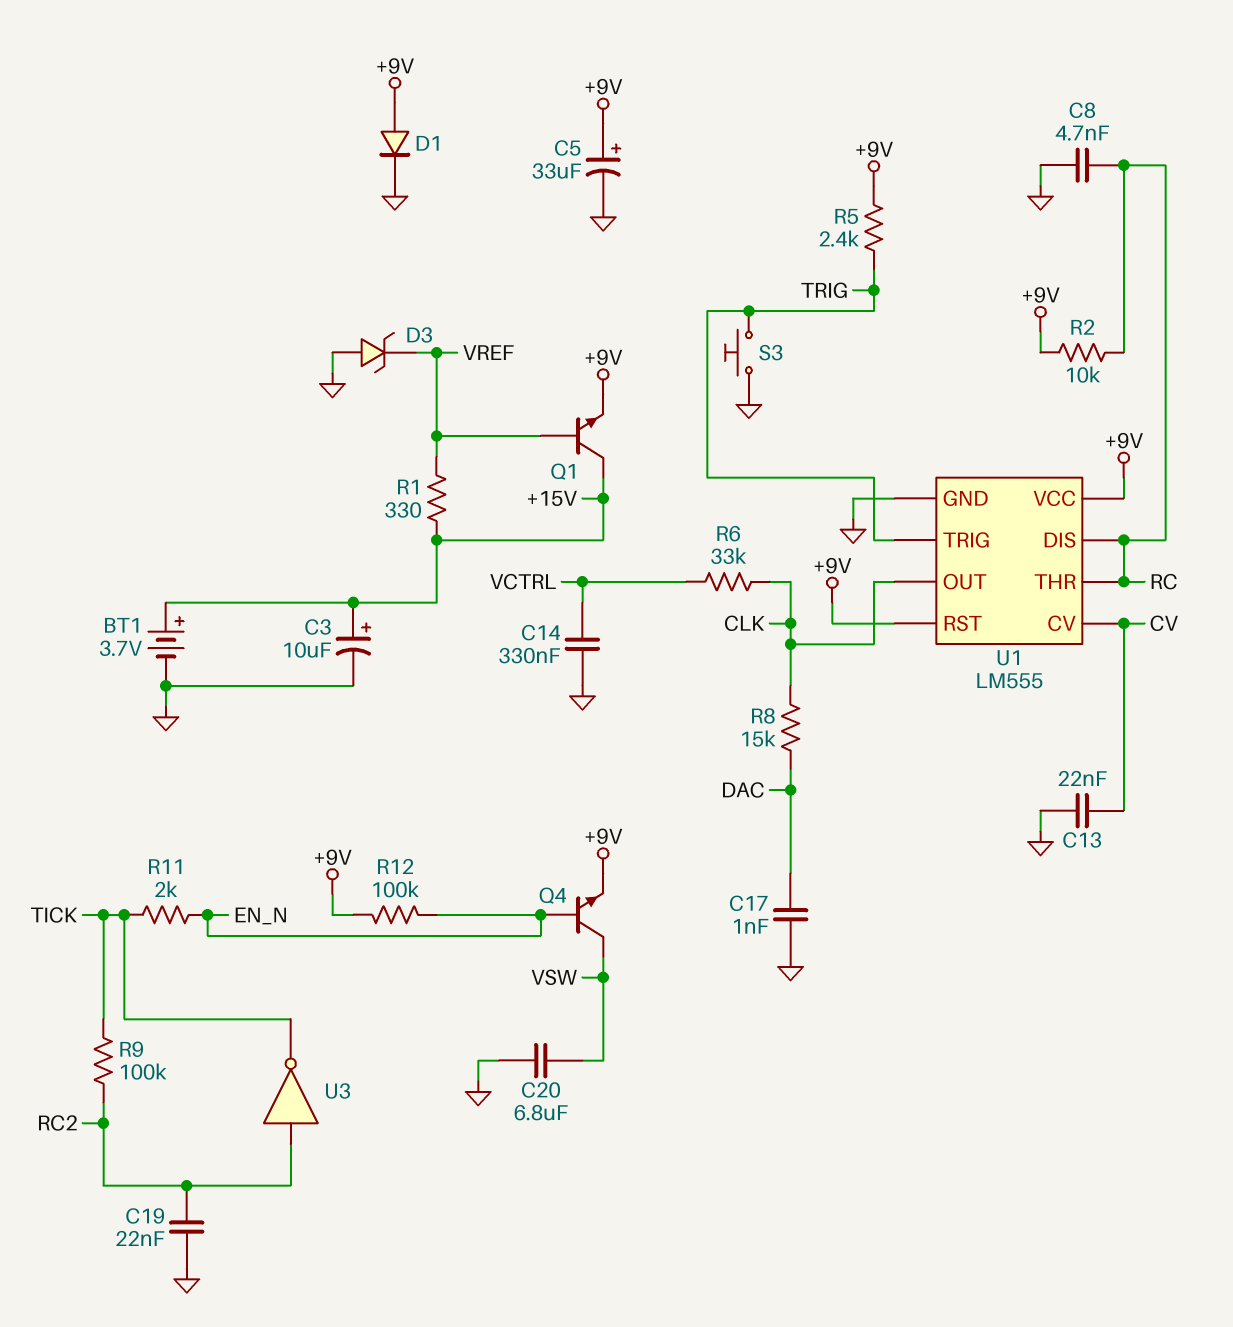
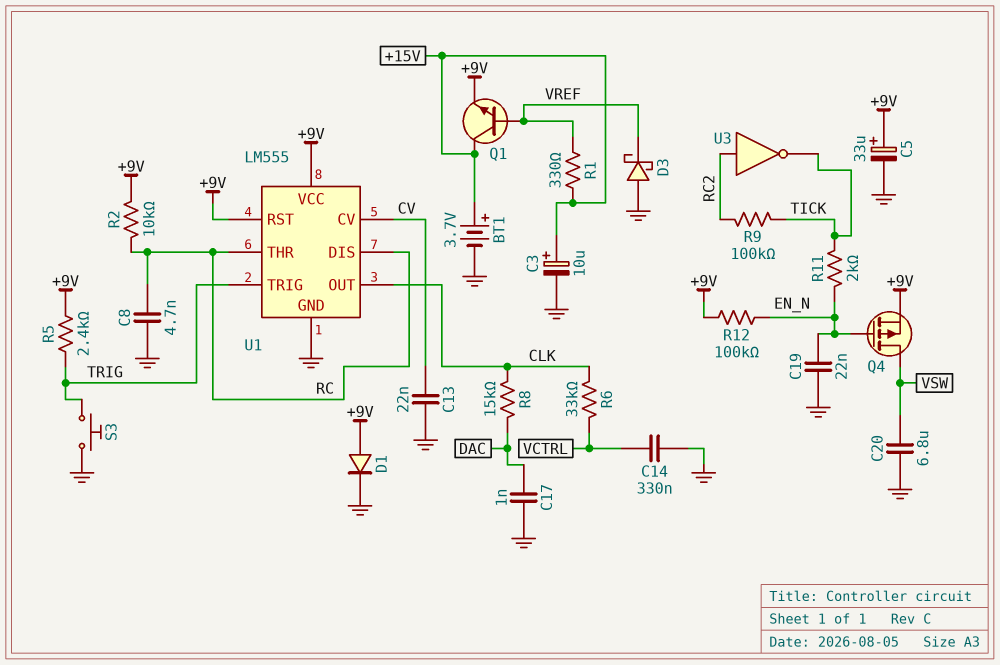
C19: 22nF (GND, RC2) -> 22nF (EN_N, GND)
D3: zener (A GND, K VREF) -> schottky (A GND, K VREF)
Q4: NPN (B EN_N, C VSW, E +9V) -> PMOS (G EN_N, D VSW, S +9V)

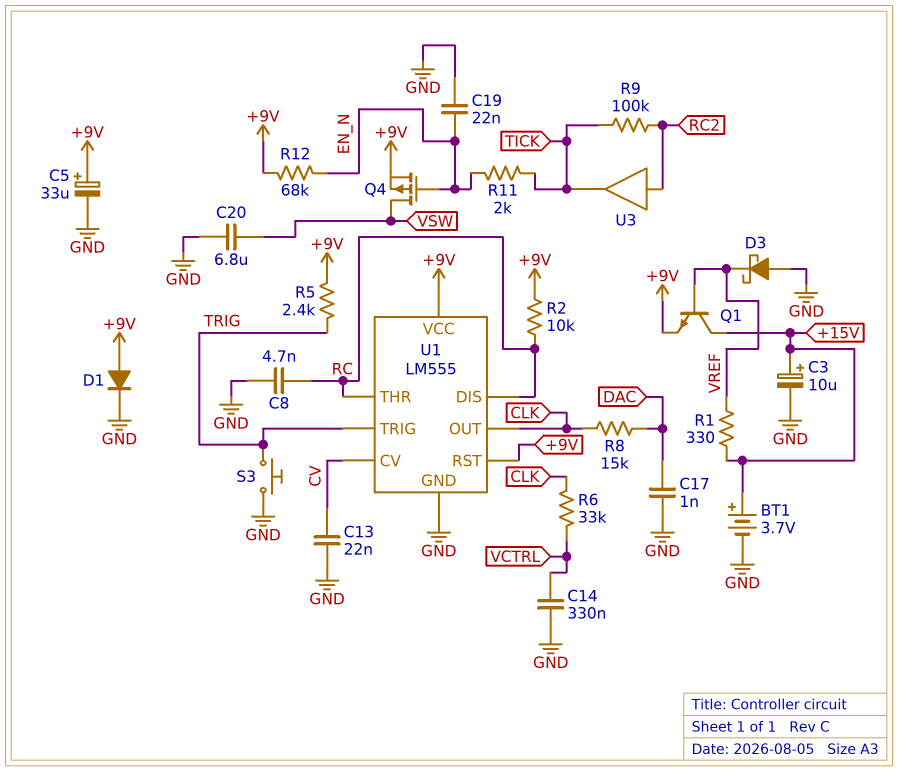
R12: 100k (+9V, EN_N) -> 68k (+9V, EN_N)
U3: NOT (in RC2, out TICK) -> buffer (in RC2, out TICK)

